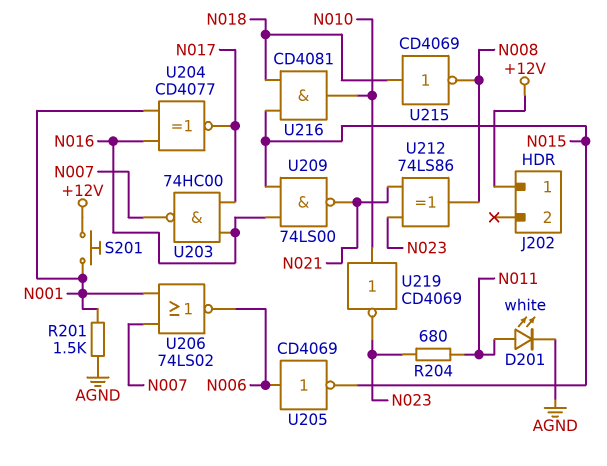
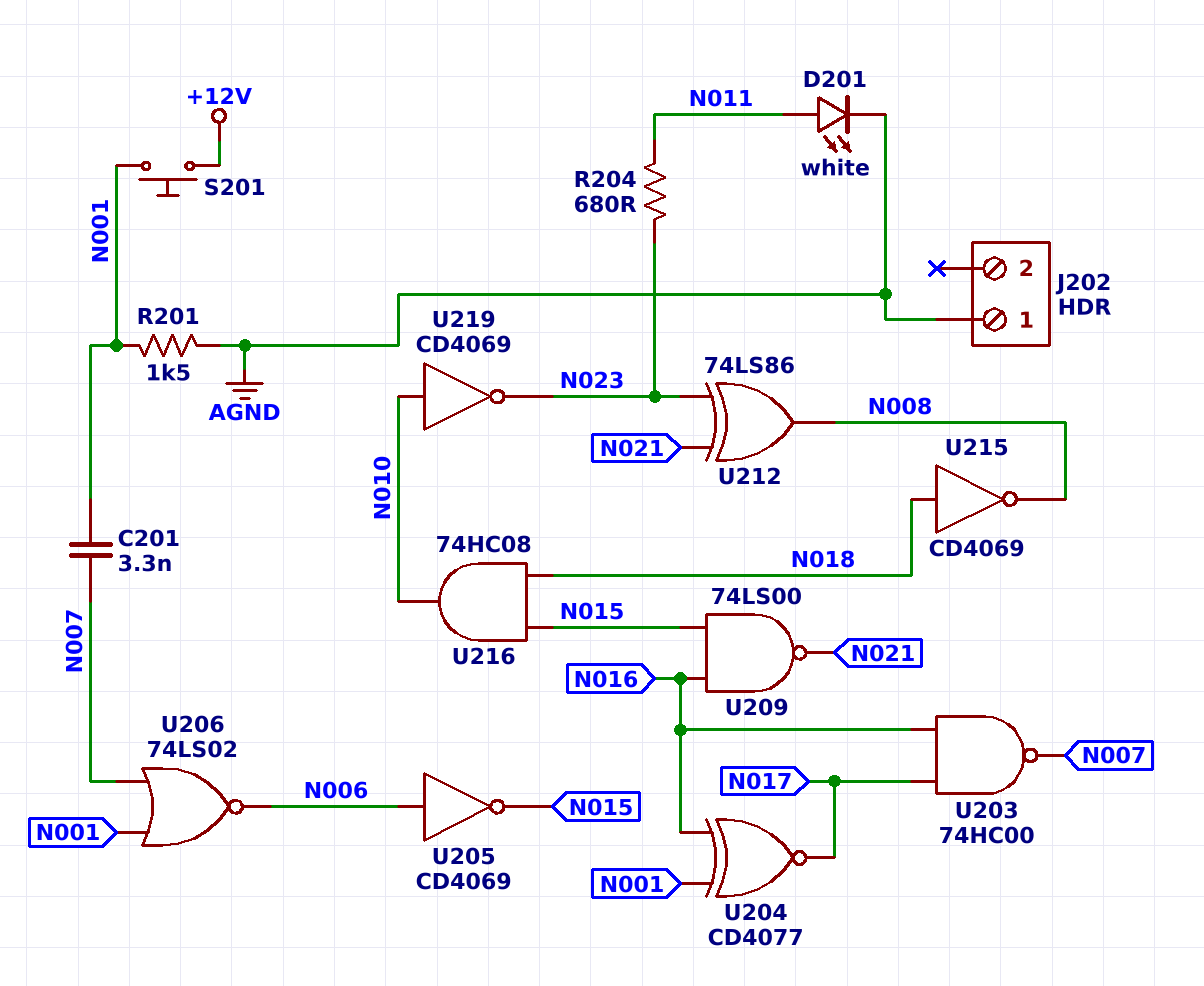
C201: none -> 3.3nF (N001, N007)
J202 pin 1: +12V -> AGND
U216: AND CD4081 (in N015, in N018, out N010) -> AND 74HC08 (in N015, in N018, out N010)

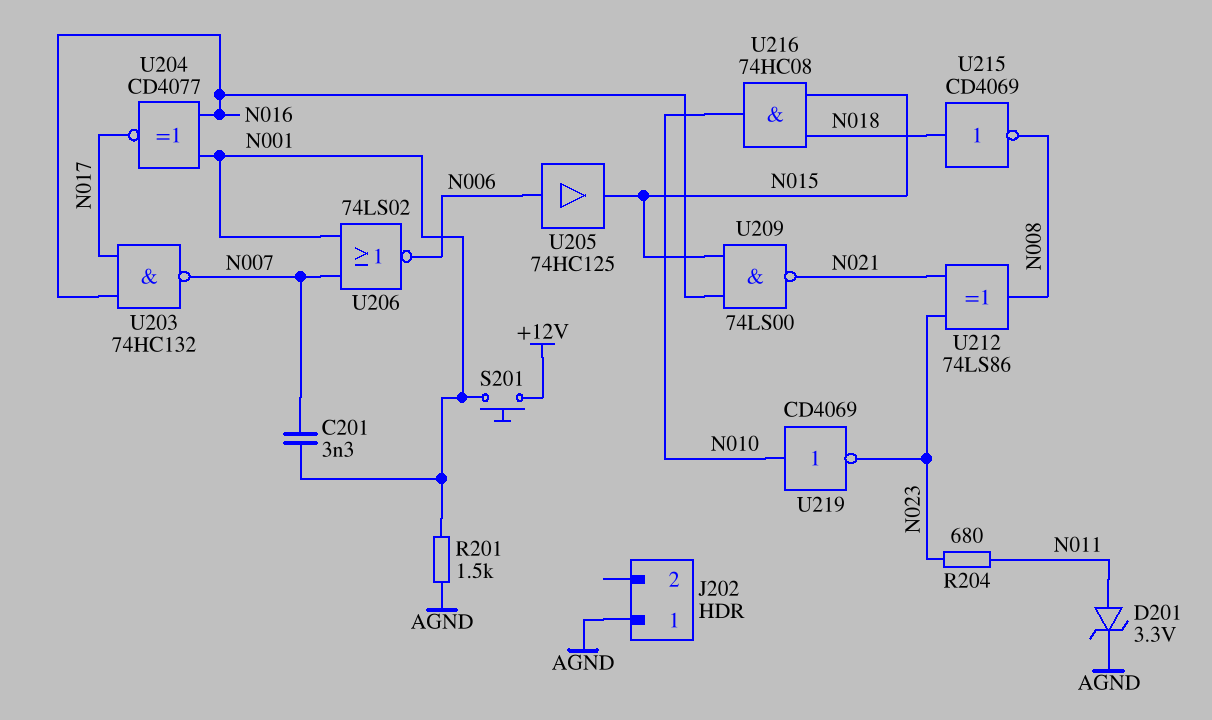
D201: LED white (A N011, K AGND) -> zener 3.3V (A N011, K AGND)
U203: NAND 74HC00 (in N016, in N017, out N007) -> NAND 74HC132 (in N016, in N017, out N007)
U205: NOT CD4069 (in N006, out N015) -> buffer 74HC125 (in N006, out N015)

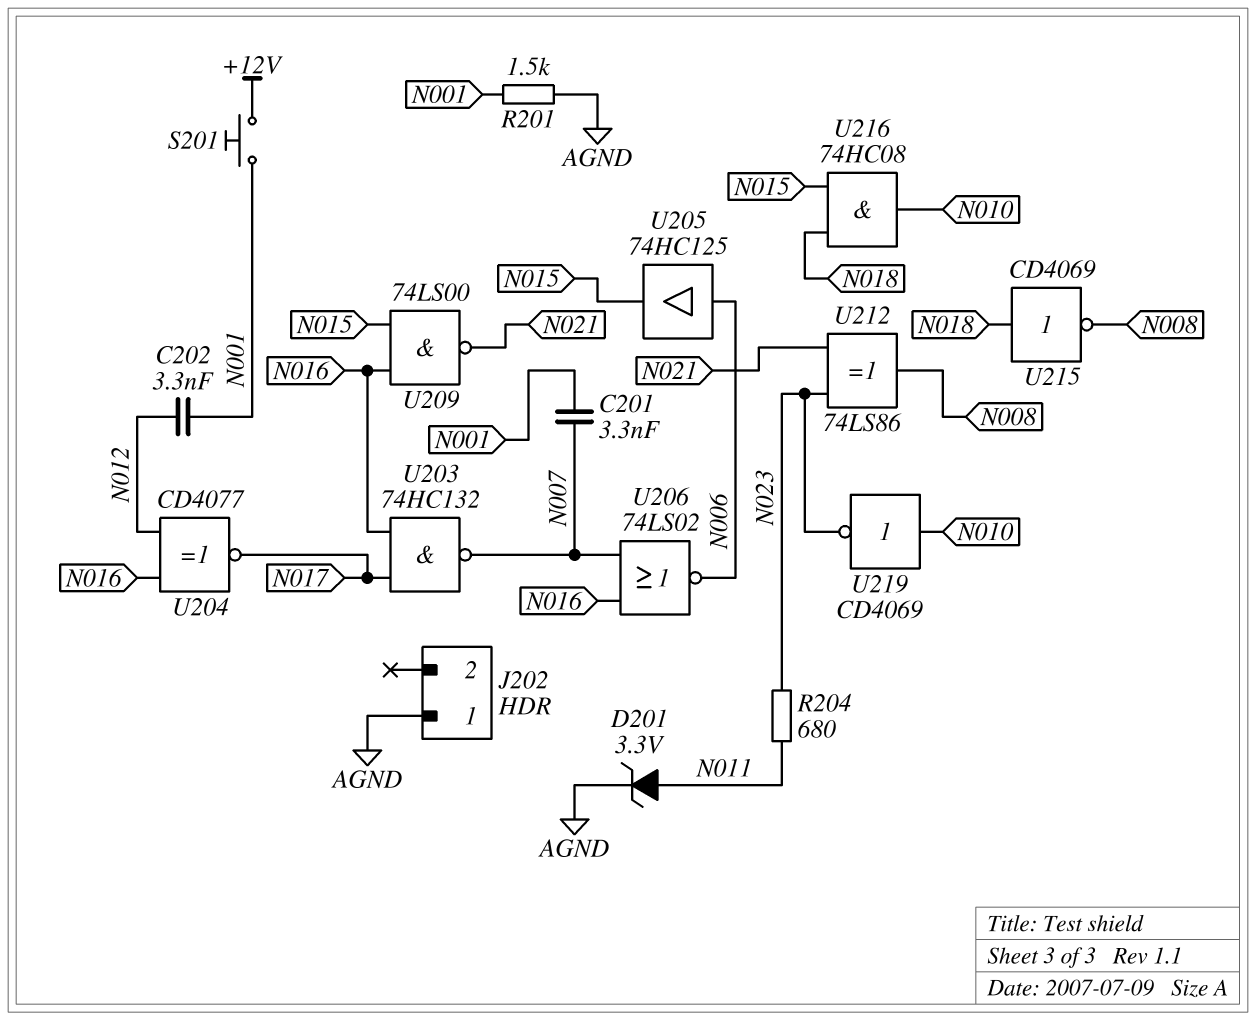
C202: none -> 3.3nF (N001, N012)
U204: XNOR CD4077 (in N001, in N016, out N017) -> XNOR CD4077 (in N012, in N016, out N017)
U206: NOR 74LS02 (in N001, in N007, out N006) -> NOR 74LS02 (in N007, in N016, out N006)

